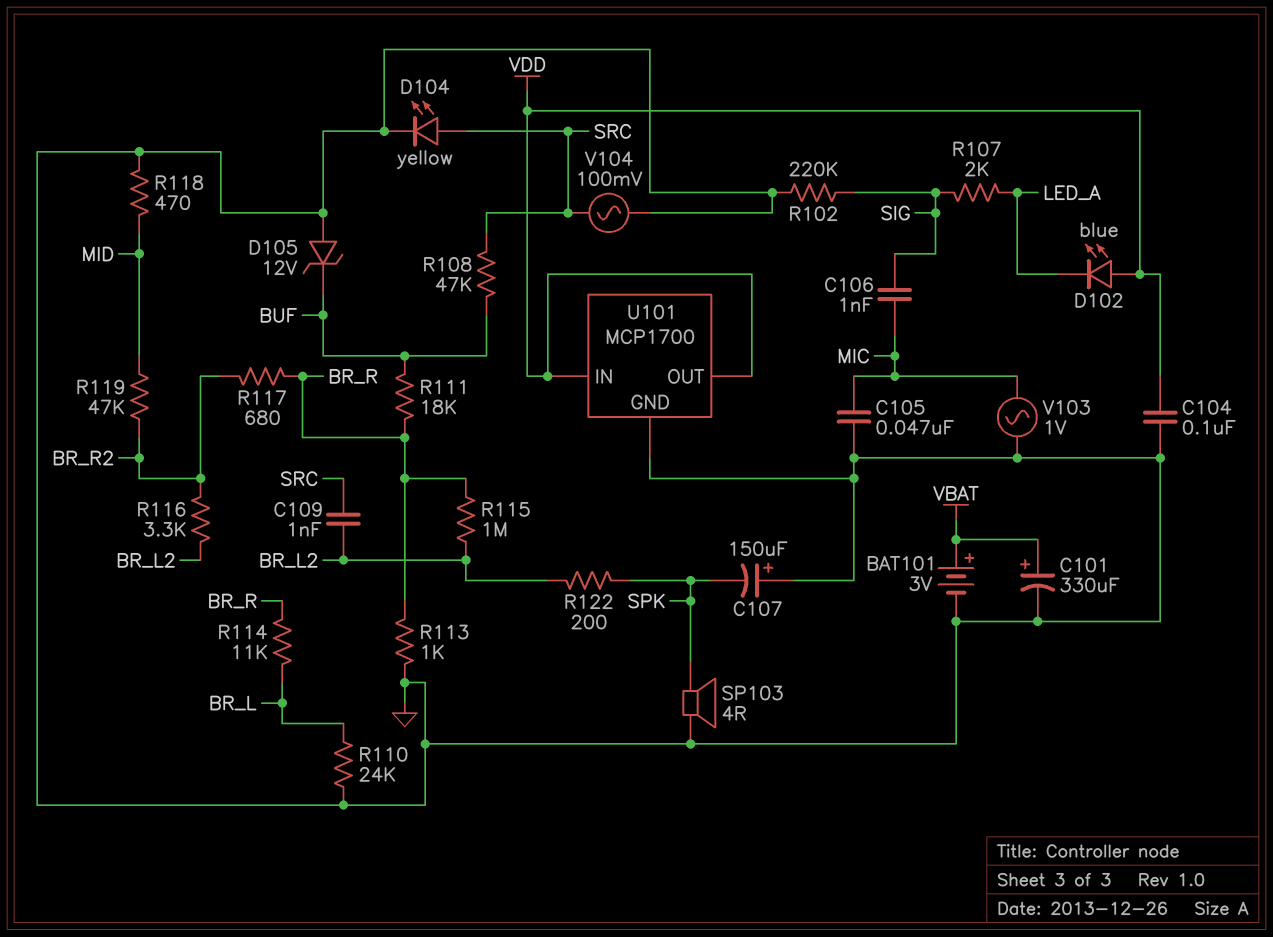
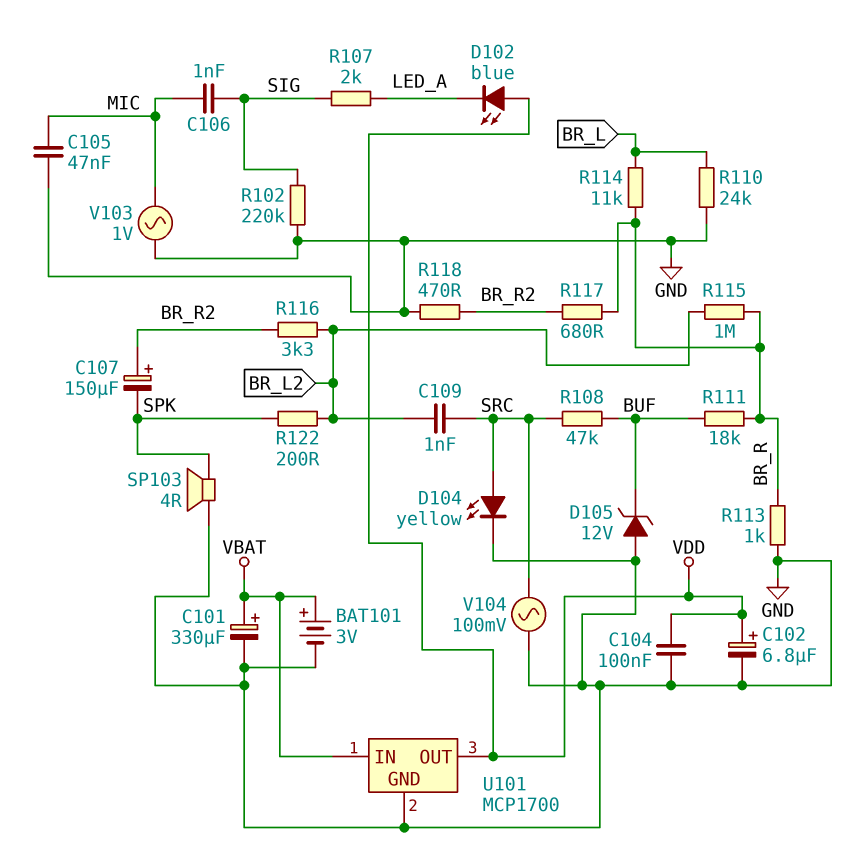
C102: none -> 6.8uF (plus VDD, minus GND)
C107: 150uF (plus GND, minus SPK) -> 150uF (plus BR_R2, minus SPK)
R118: 470 (GND, MID) -> 470 (BR_R2, GND)
R119: 47k (BR_R2, MID) -> none
U101 pin IN: VDD -> VBAT

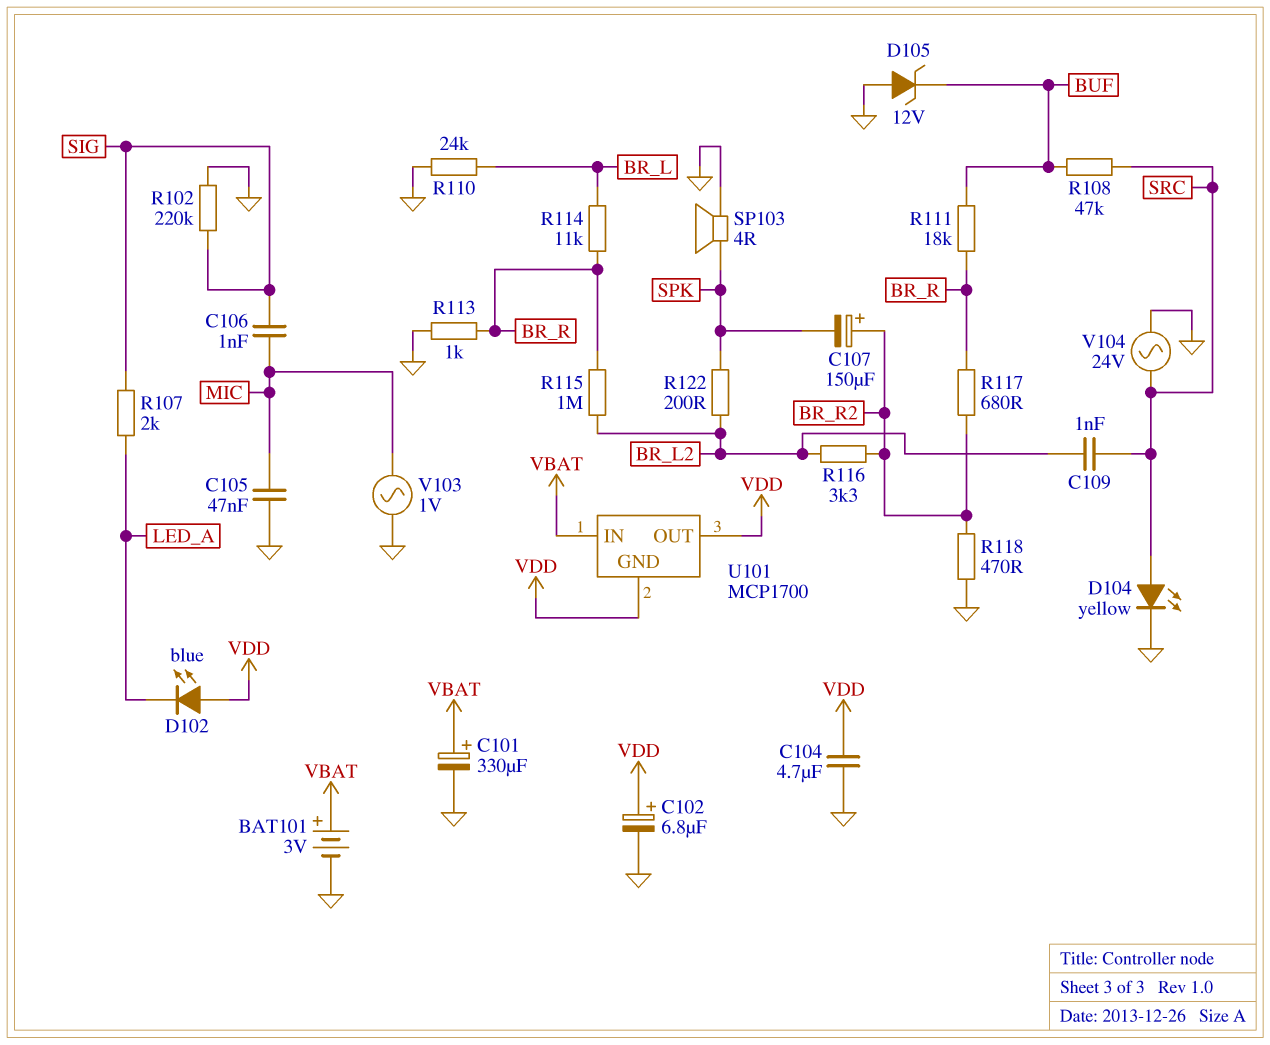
C104: 100nF (GND, VDD) -> 4.7uF (GND, VDD)
U101 pin GND: GND -> VDD
V104: AC 100mV (GND, SRC) -> AC 24V (GND, SRC)

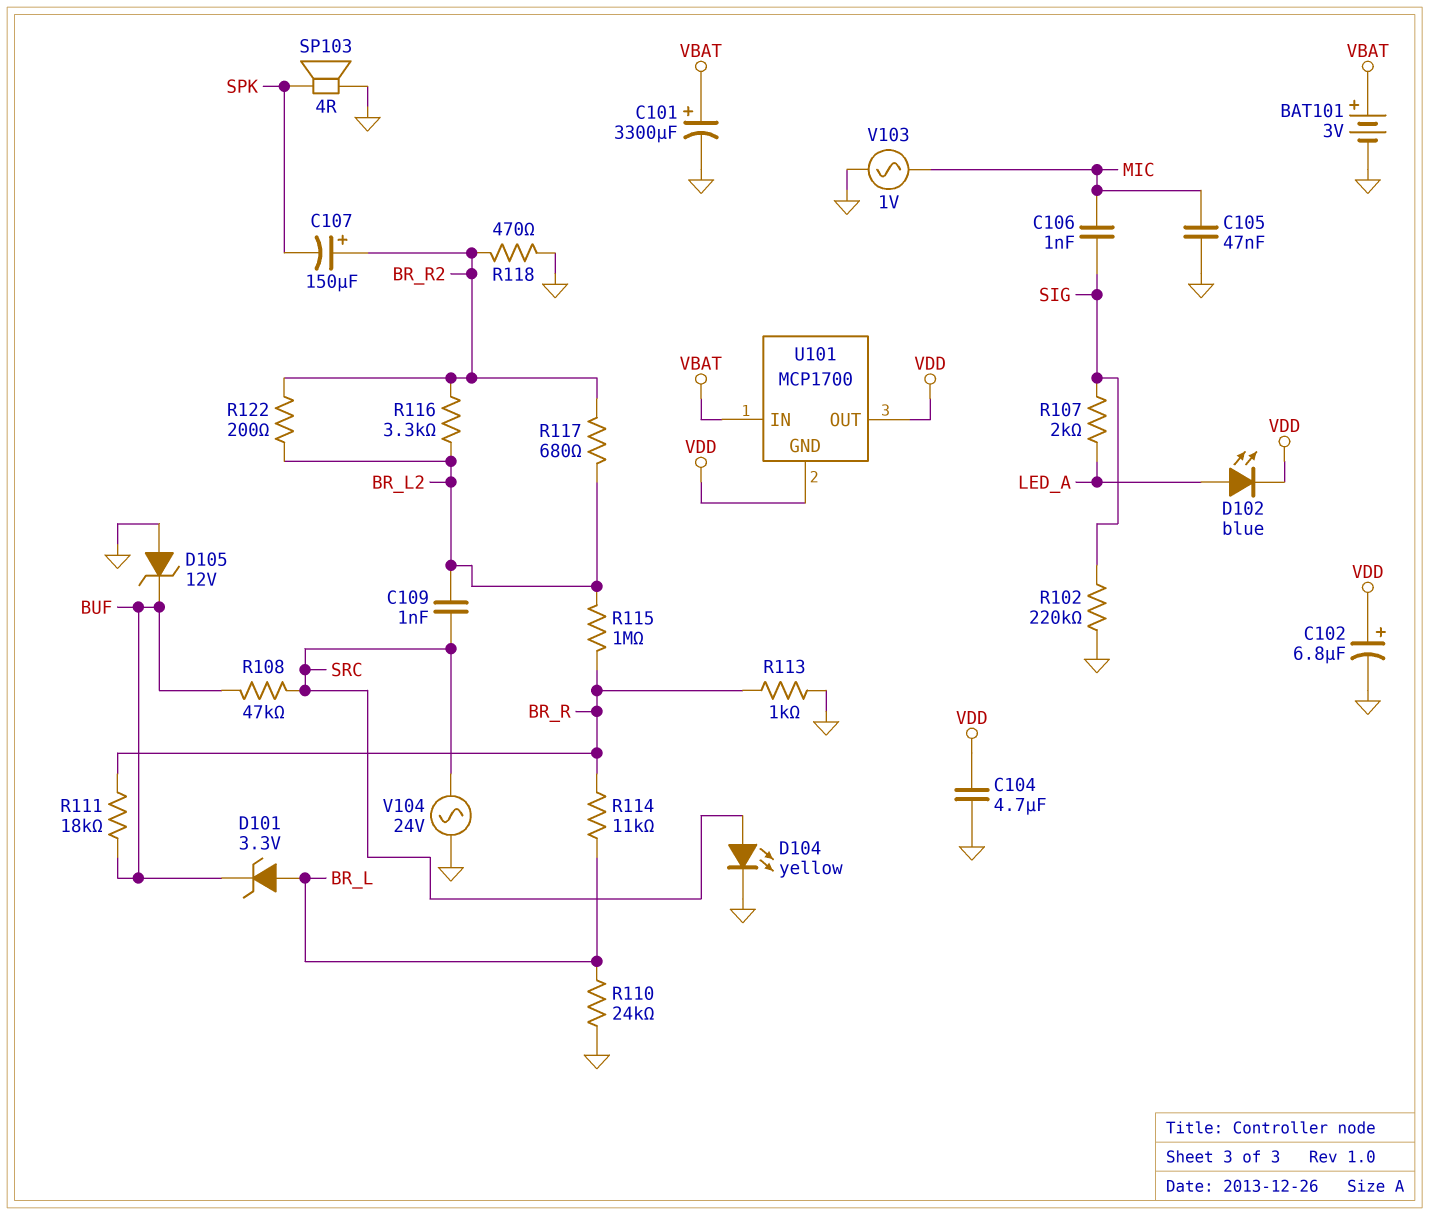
C101: 330uF (plus VBAT, minus GND) -> 3300uF (plus VBAT, minus GND)
D101: none -> zener 3.3V (A BR_L, K BUF)
D102: LED blue (A VDD, K LED_A) -> LED blue (A LED_A, K VDD)
R117: 680 (BR_R, BR_R2) -> 680 (BR_L2, BR_R2)
R122: 200 (BR_L2, SPK) -> 200 (BR_L2, BR_R2)

